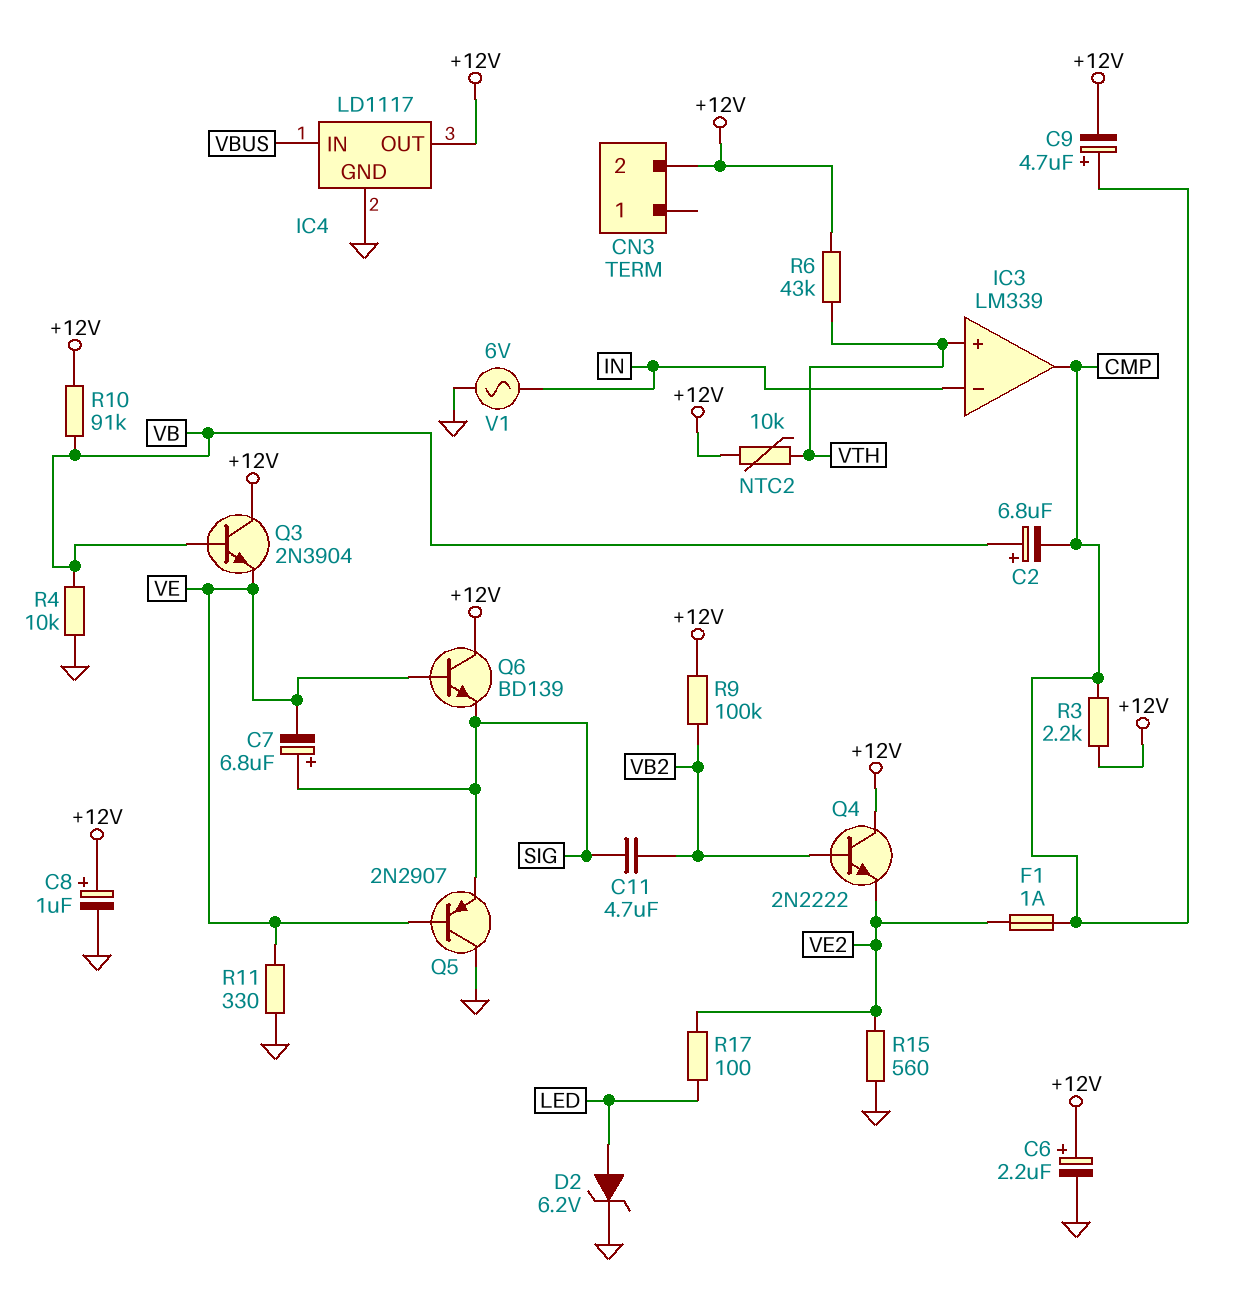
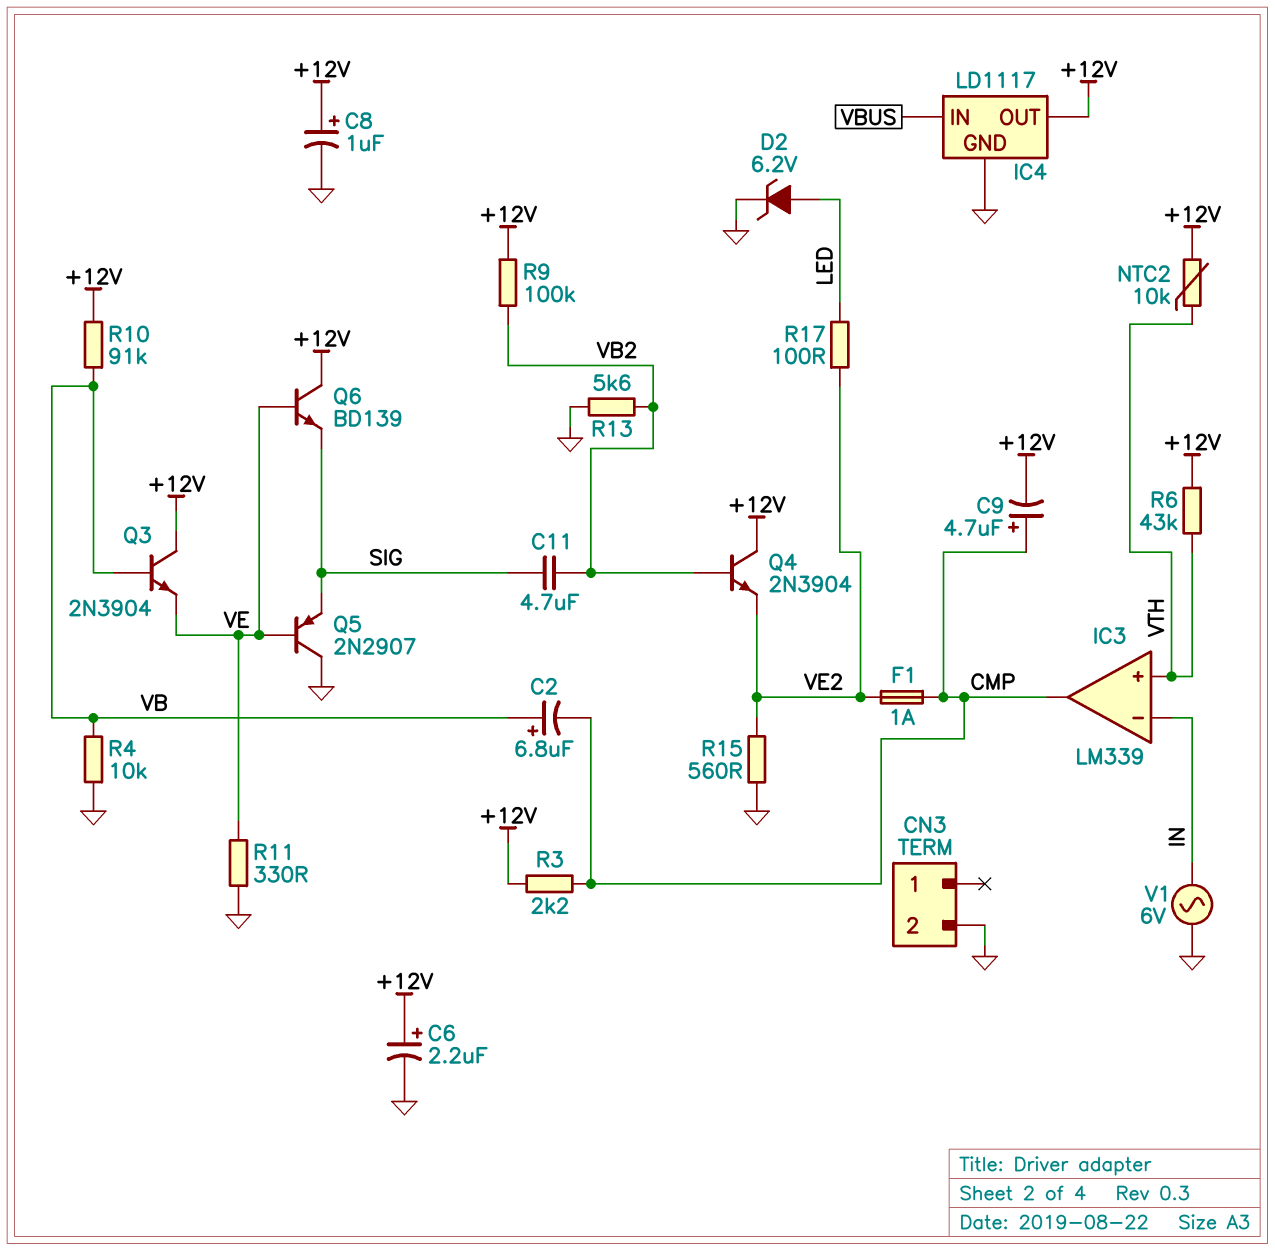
C7: 6.8uF (plus SIG, minus VE) -> none
CN3 pin 2: +12V -> GND
Q4: NPN 2N2222 (B VB2, C +12V, E VE2) -> NPN 2N3904 (B VB2, C +12V, E VE2)
R13: none -> 5.6k (GND, VB2)

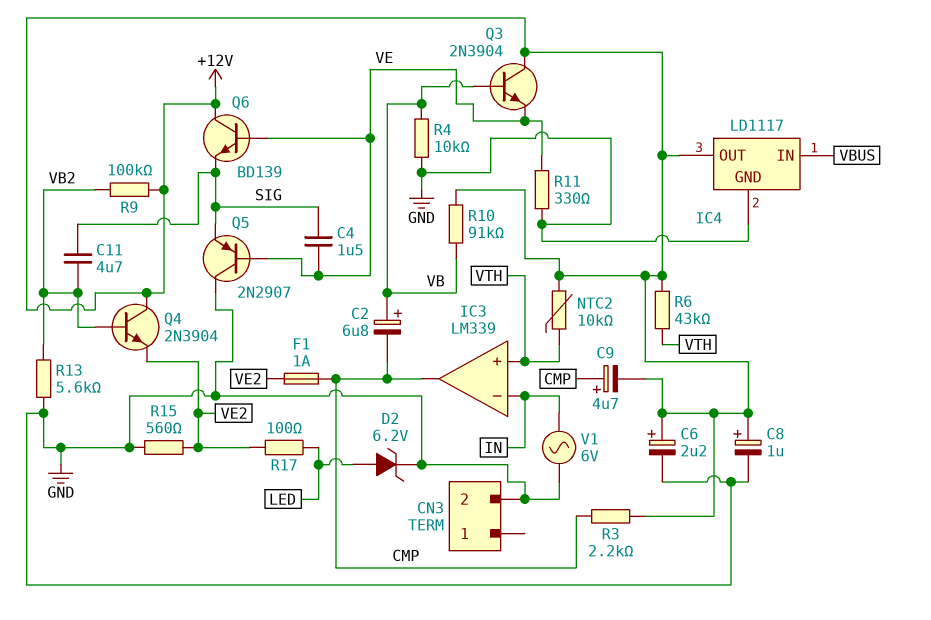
C4: none -> 1.5uF (SIG, VE)

